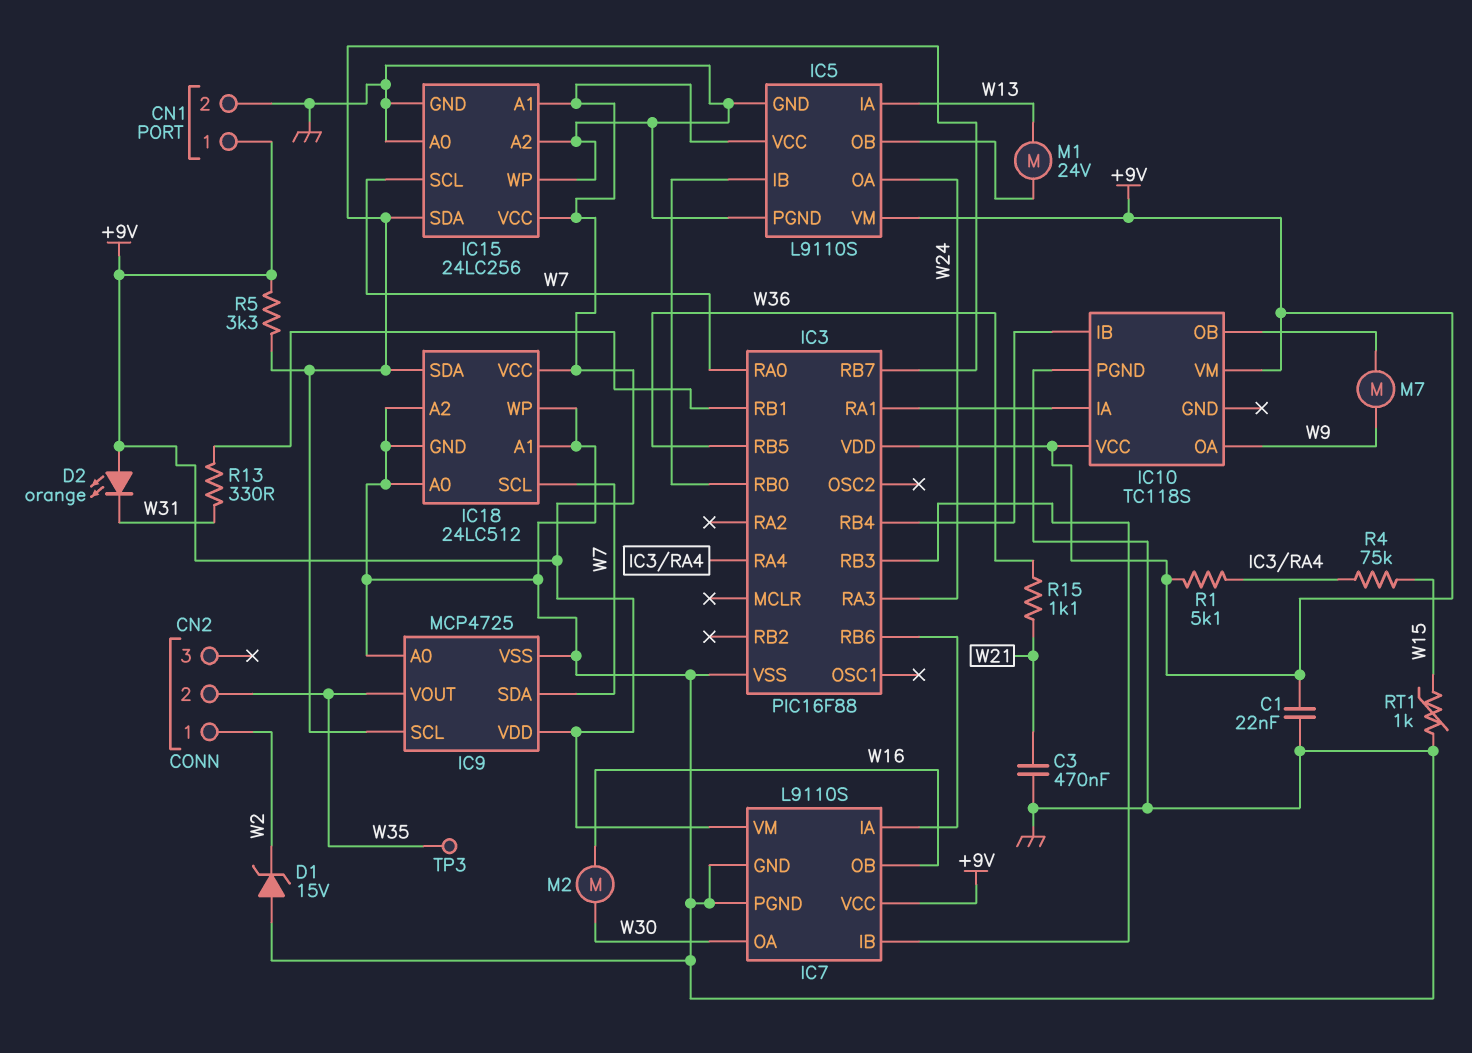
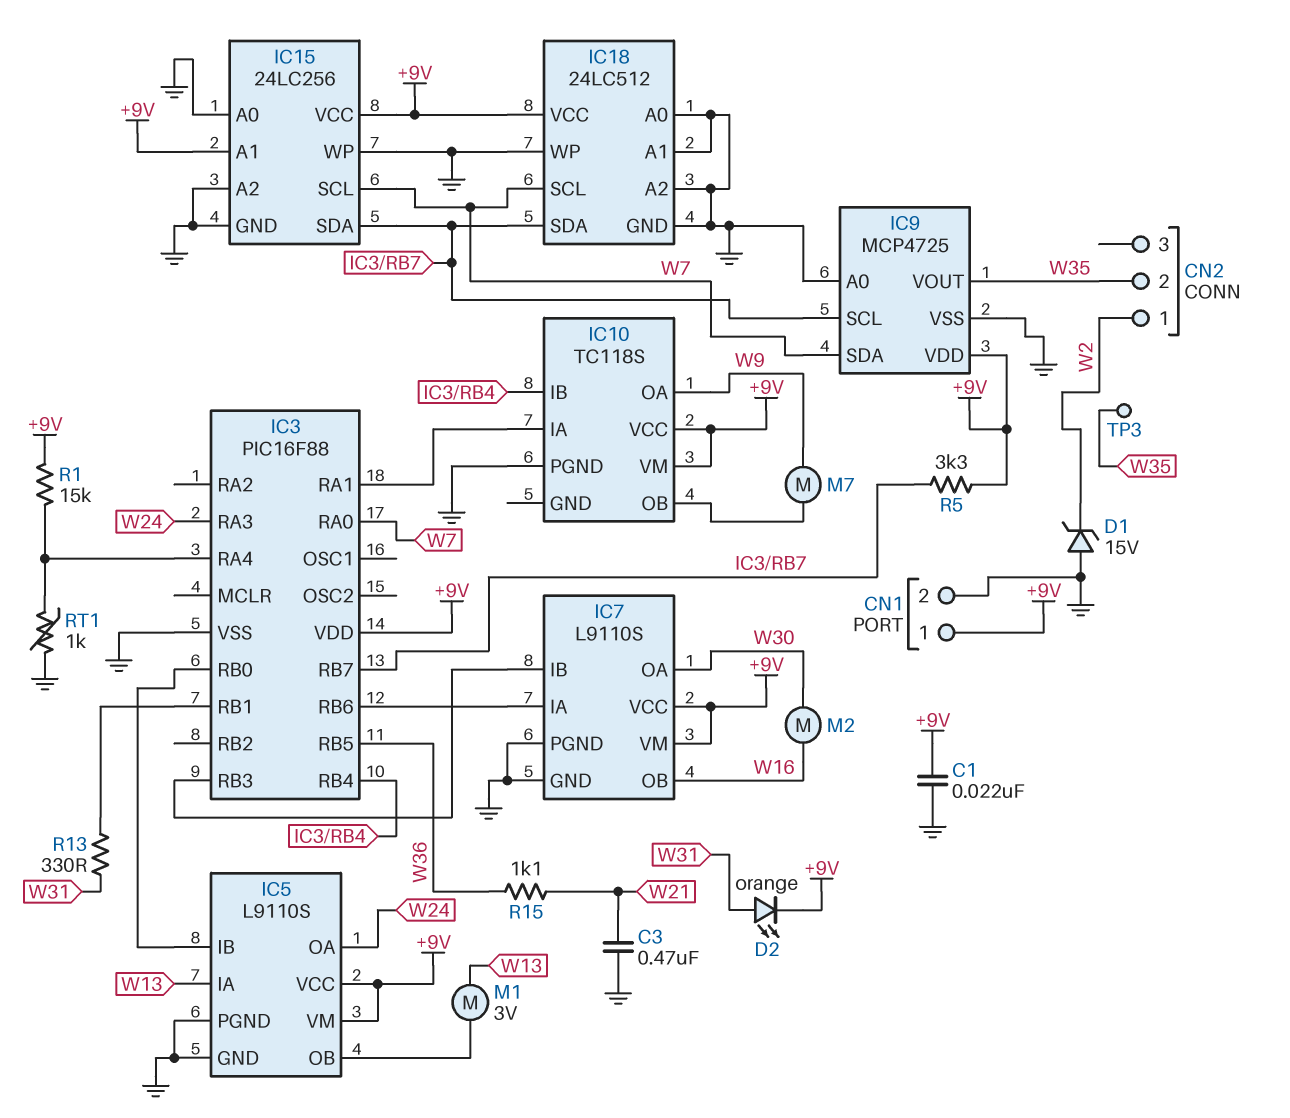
D2: LED orange (A +9V, K W31) -> LED orange (A W31, K +9V)
M1: motor 24V (IC5/OB, W13) -> motor 3V (IC5/OB, W13)
R1: 5.1k (+9V, IC3/RA4) -> 15k (+9V, IC3/RA4)
R4: 75k (IC3/RA4, W15) -> none
RT1: 1k (GND, W15) -> 1k (GND, IC3/RA4)

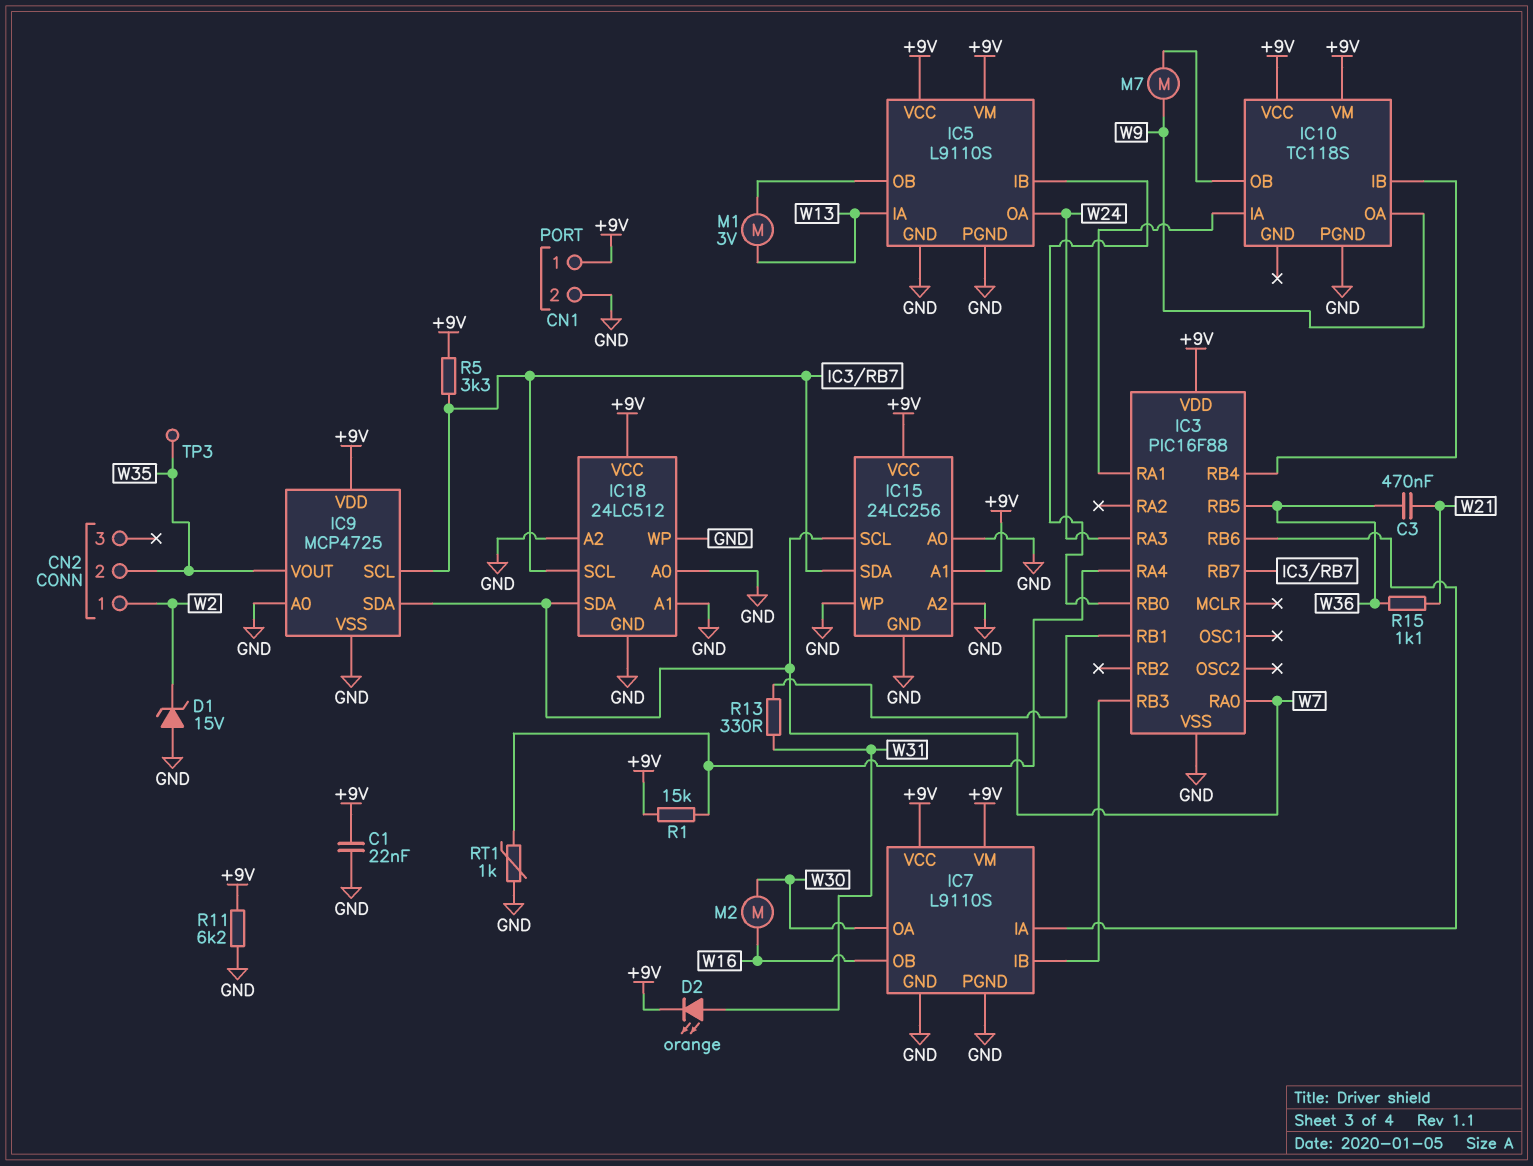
C3: 470nF (GND, W21) -> 470nF (W21, W36)
IC18 pin SCL: W7 -> IC3/RB7
IC18 pin SDA: IC3/RB7 -> W7
R11: none -> 6.2k (+9V, GND)

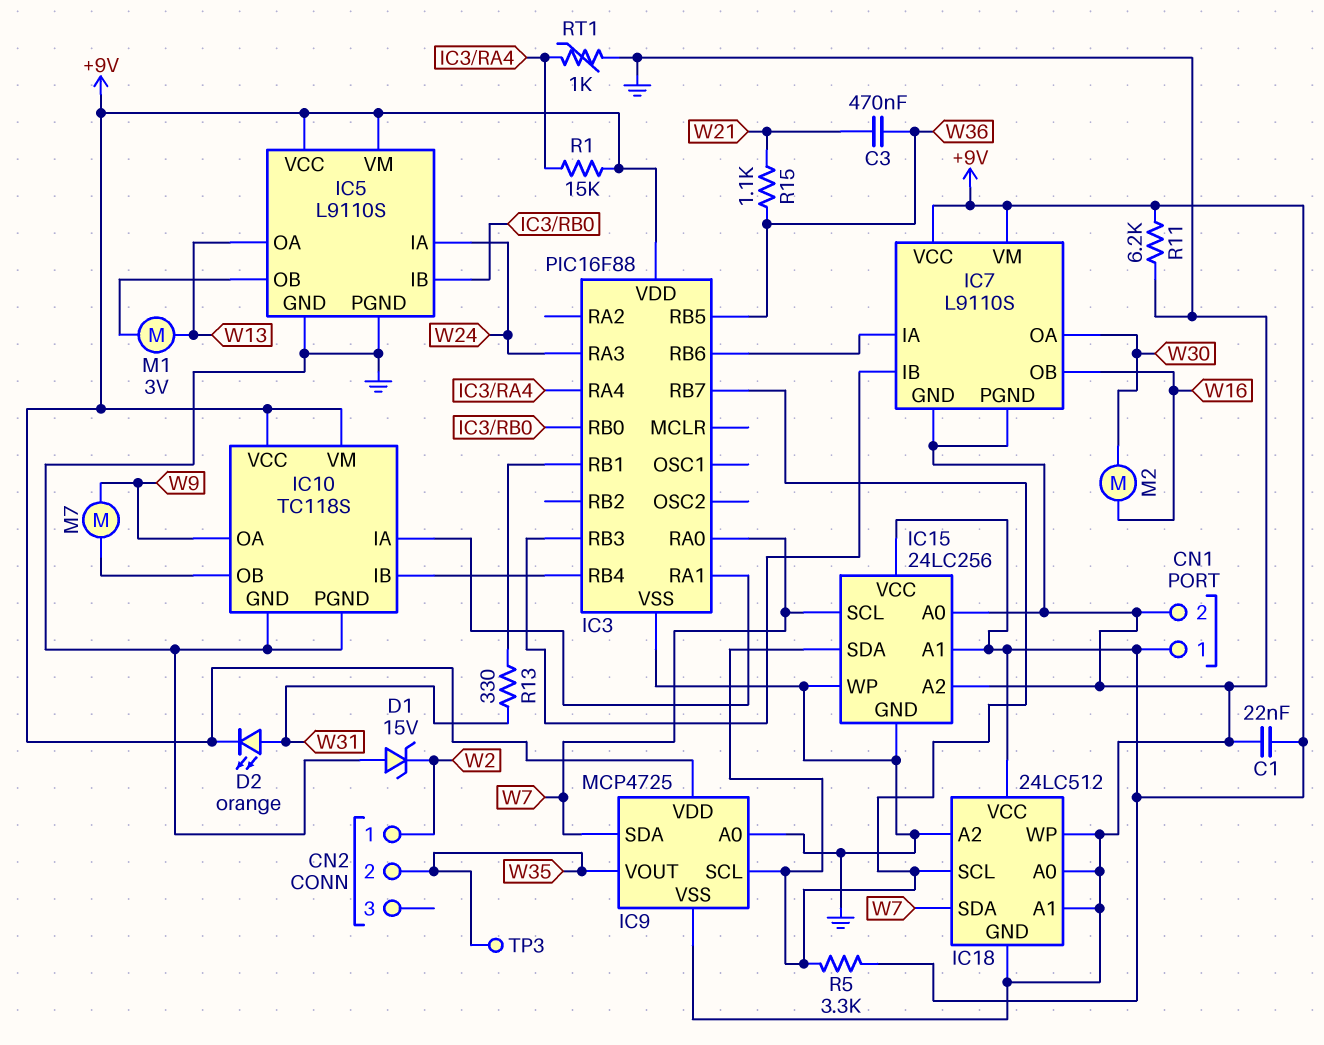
IC5 pin IA: W13 -> W24
IC5 pin OA: W24 -> W13
IC10 pin GND: none -> GND

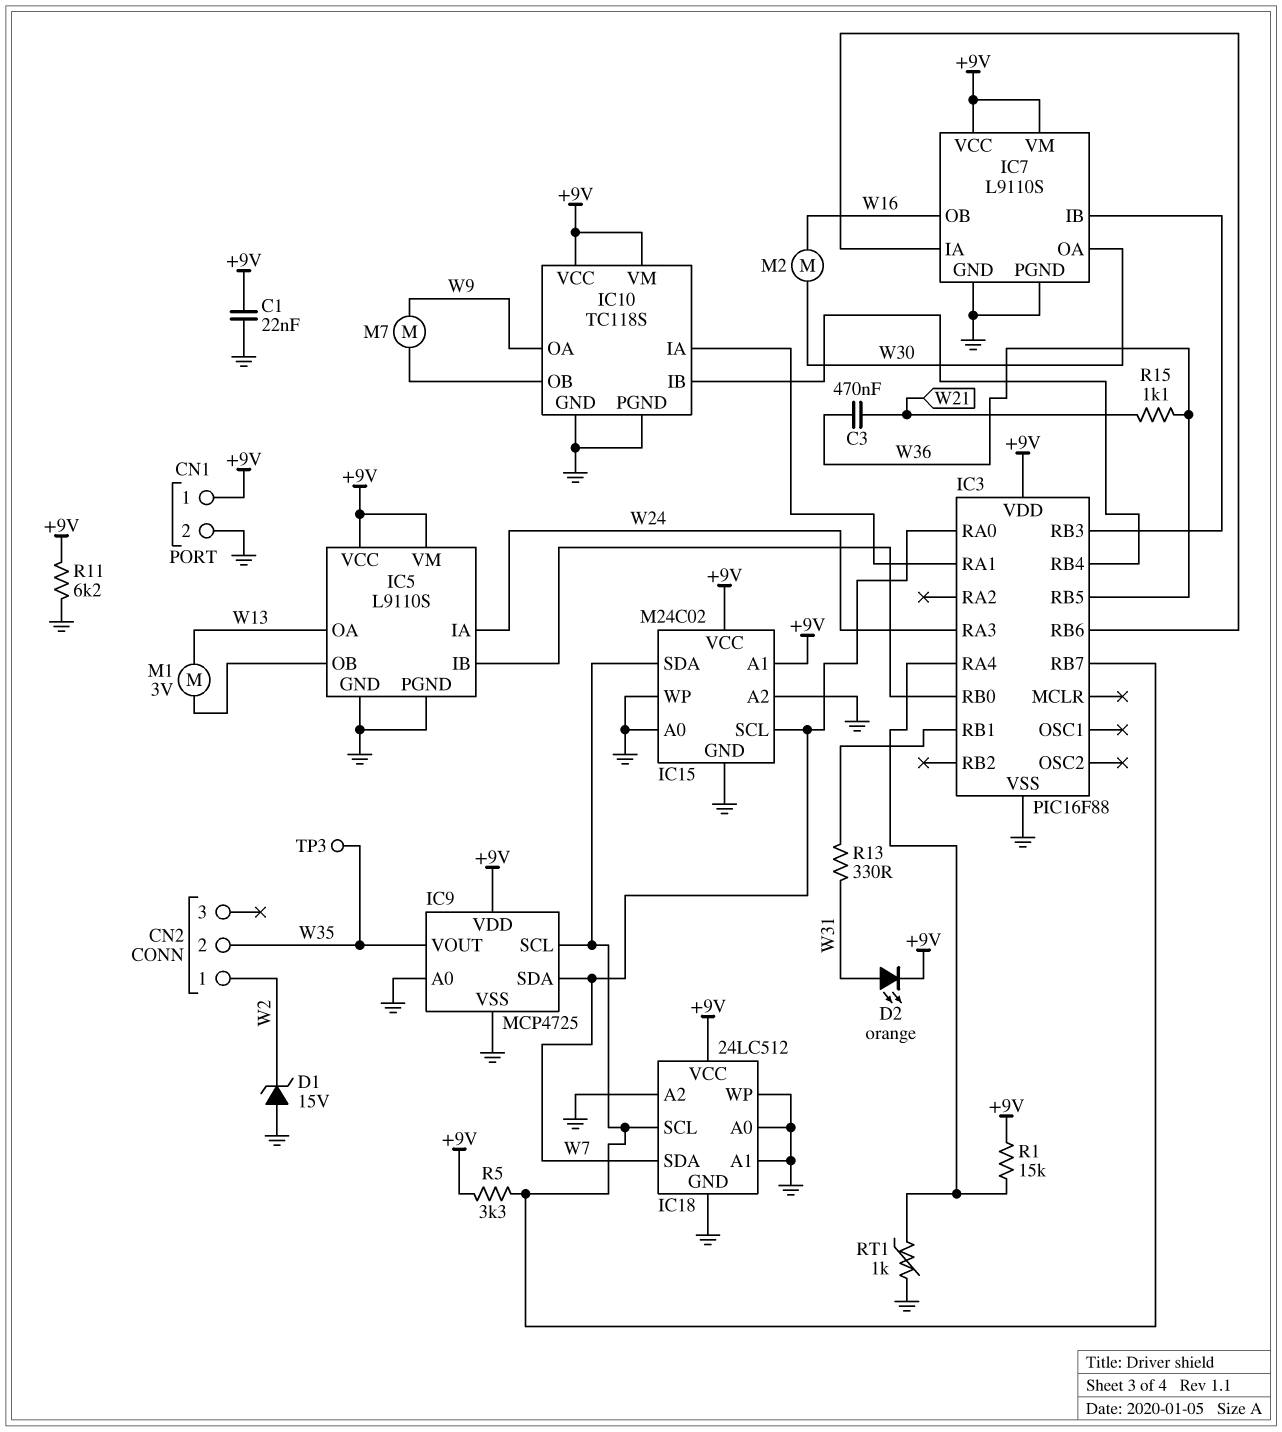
IC15: 24LC256 -> M24C02

